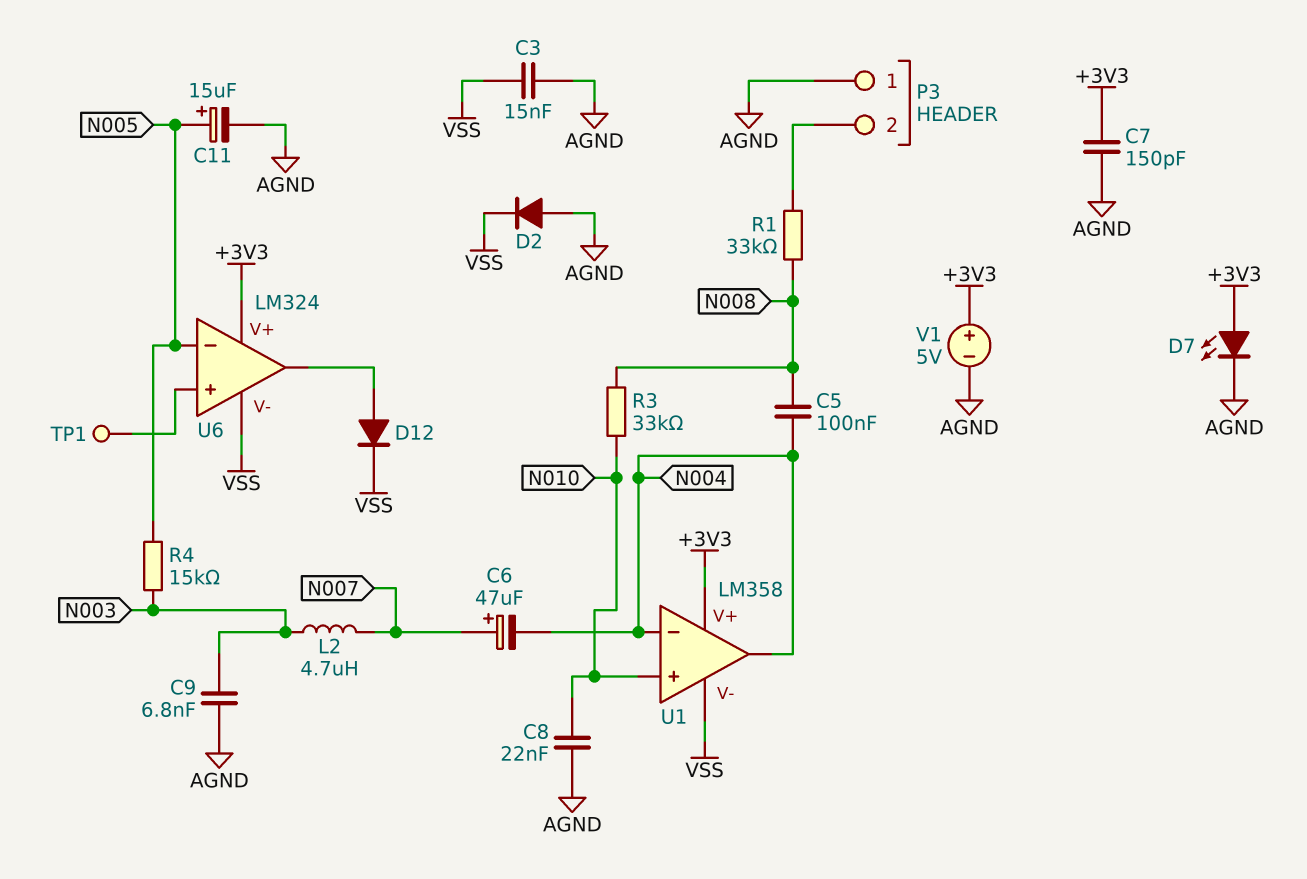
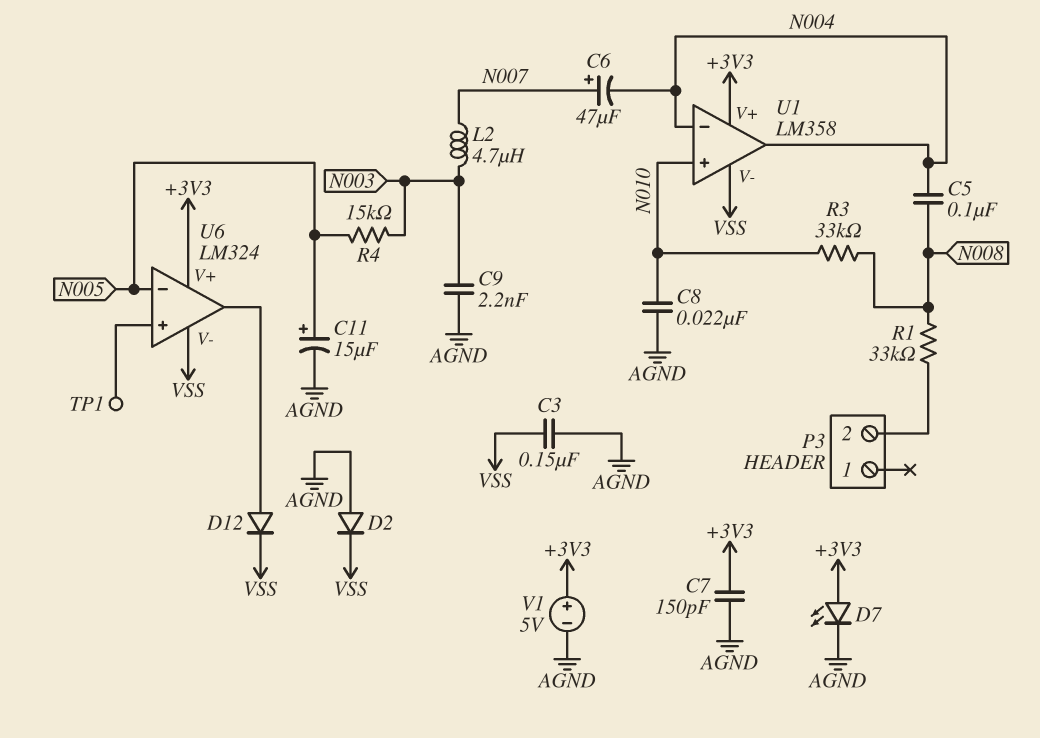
C3: 15nF (AGND, VSS) -> 150nF (AGND, VSS)
C9: 6.8nF (AGND, N003) -> 2.2nF (AGND, N003)
P3 pin 1: AGND -> none

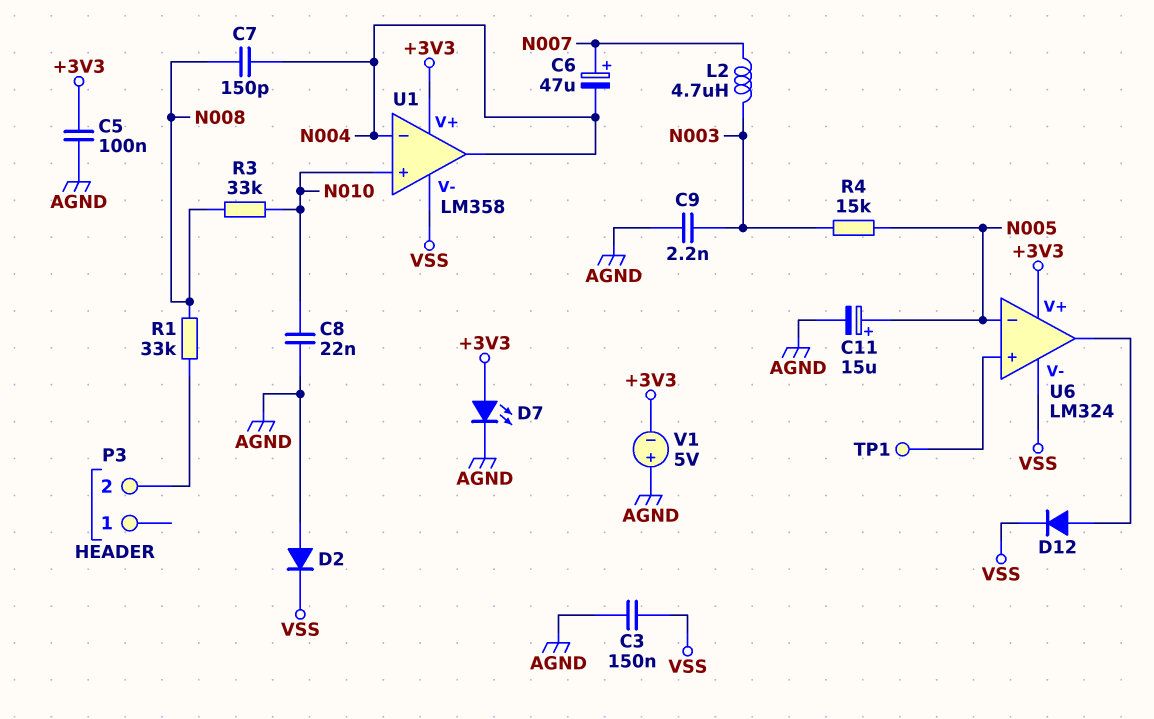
C5: 100nF (N004, N008) -> 100nF (+3V3, AGND)
C7: 150pF (+3V3, AGND) -> 150pF (N004, N008)
V1: 5V (plus +3V3, minus AGND) -> 5V (plus AGND, minus +3V3)

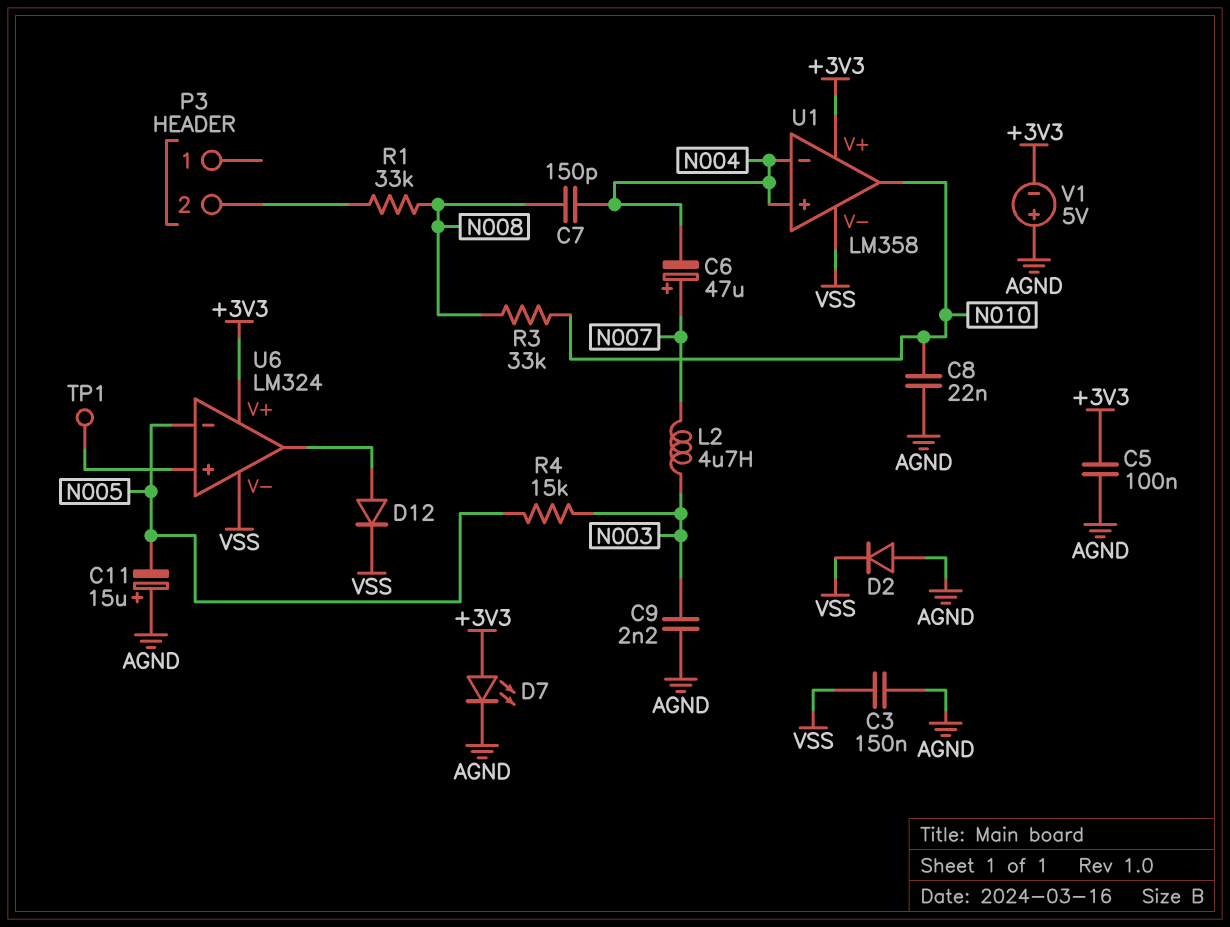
C11: 15uF (plus N005, minus AGND) -> 15uF (plus AGND, minus N005)
U1 pin in+: N010 -> N004
U1 pin out: N004 -> N010

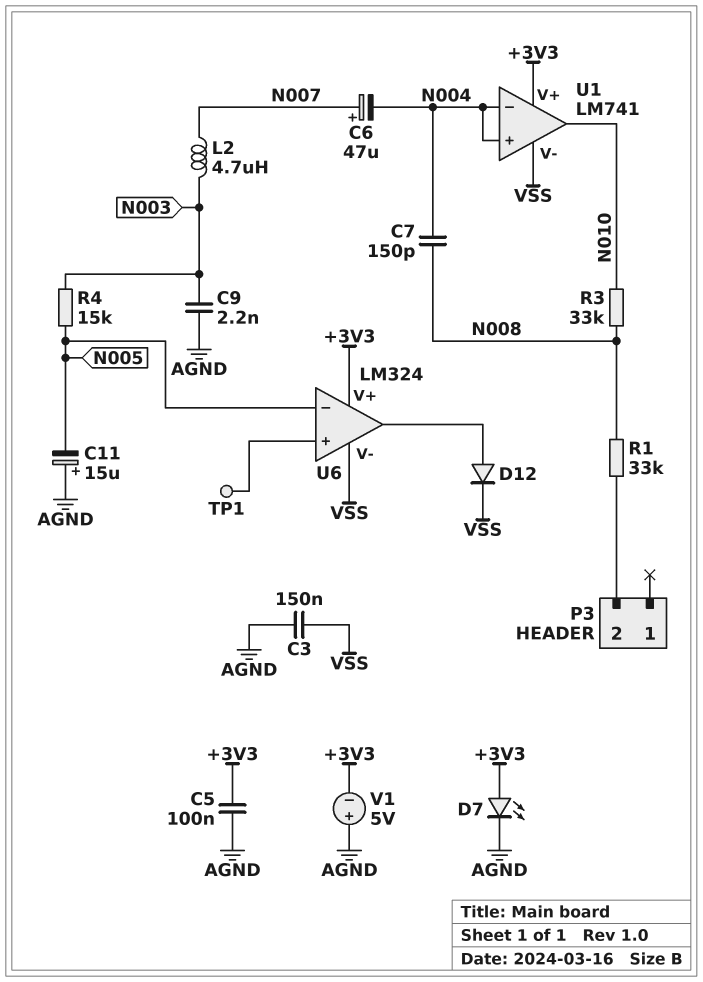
C8: 22nF (AGND, N010) -> none
D2: diode (A AGND, K VSS) -> none
U1: LM358 -> LM741

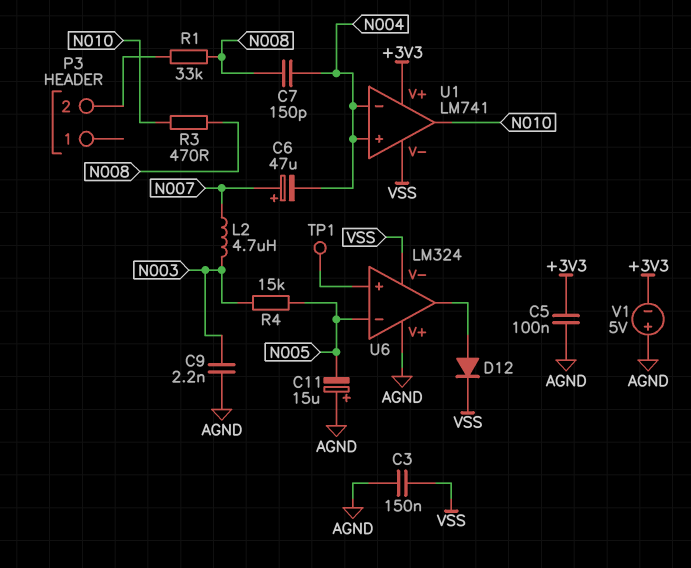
D7: LED (A +3V3, K AGND) -> none
R3: 33k (N008, N010) -> 470 (N008, N010)
U6 pin V+: +3V3 -> AGND

